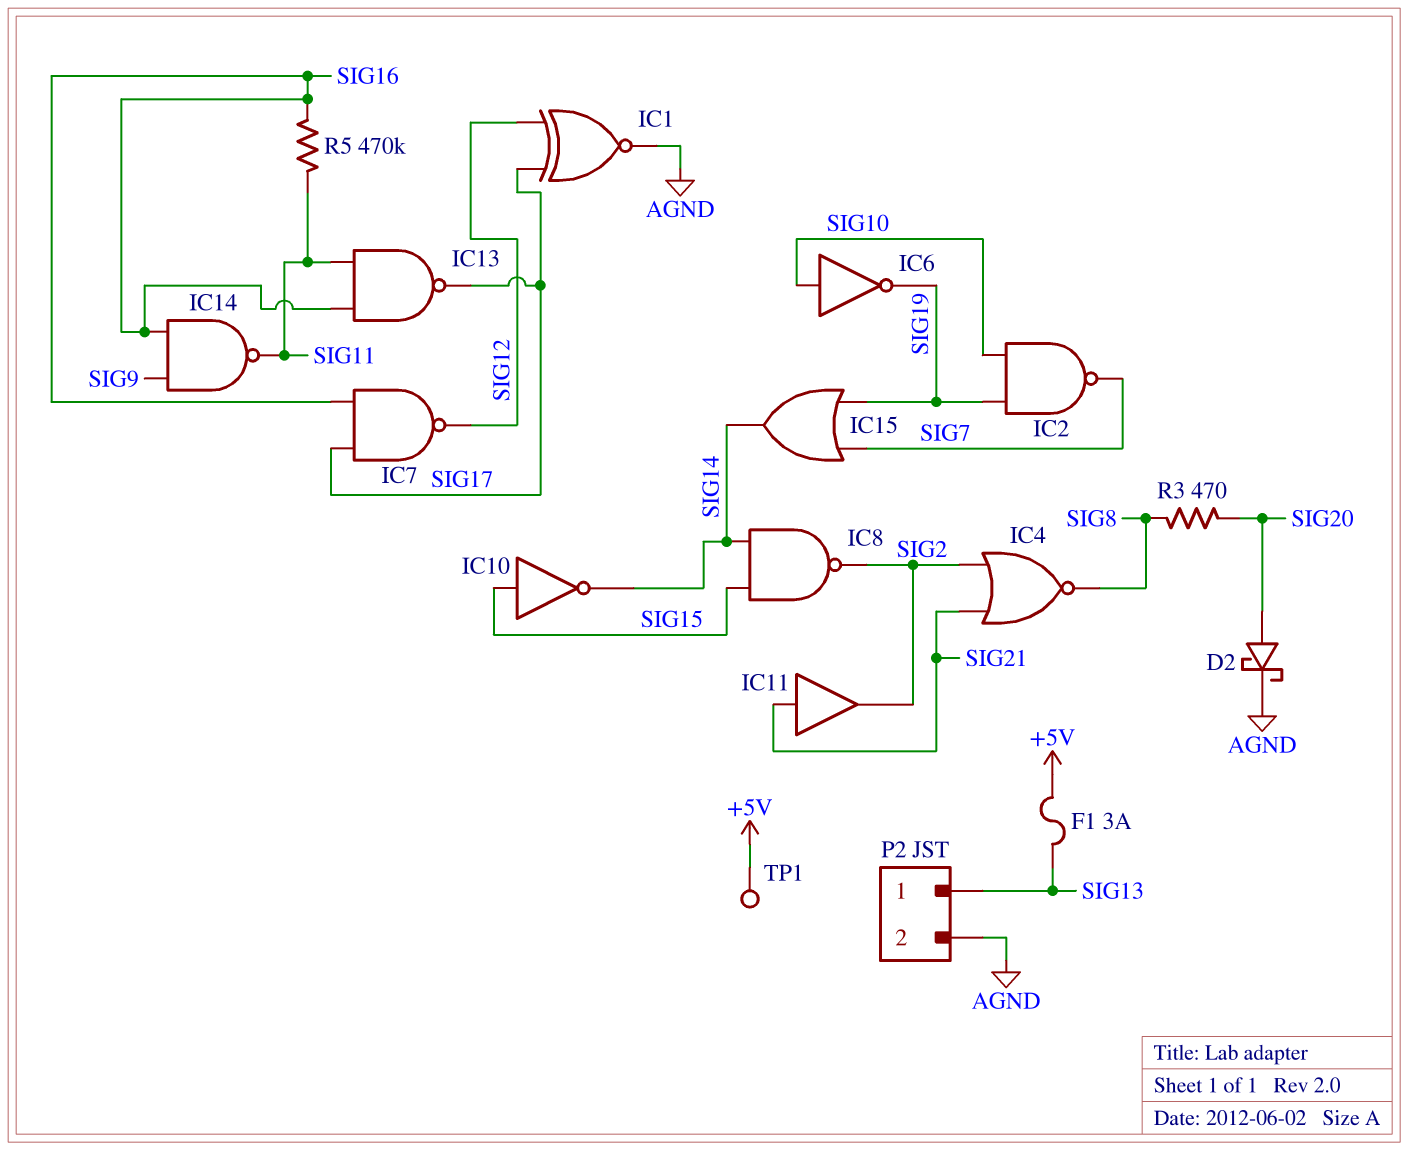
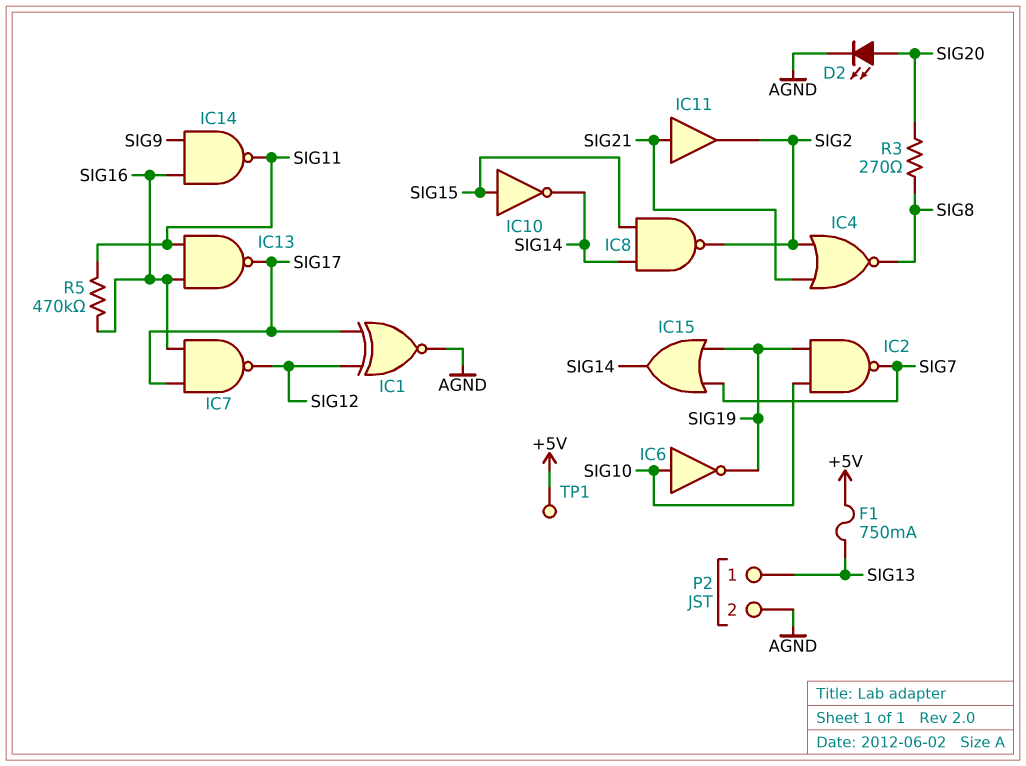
D2: schottky (A SIG20, K AGND) -> LED (A SIG20, K AGND)
F1: 3A (+5V, SIG13) -> 750mA (+5V, SIG13)
R3: 470 (SIG8, SIG20) -> 270 (SIG8, SIG20)

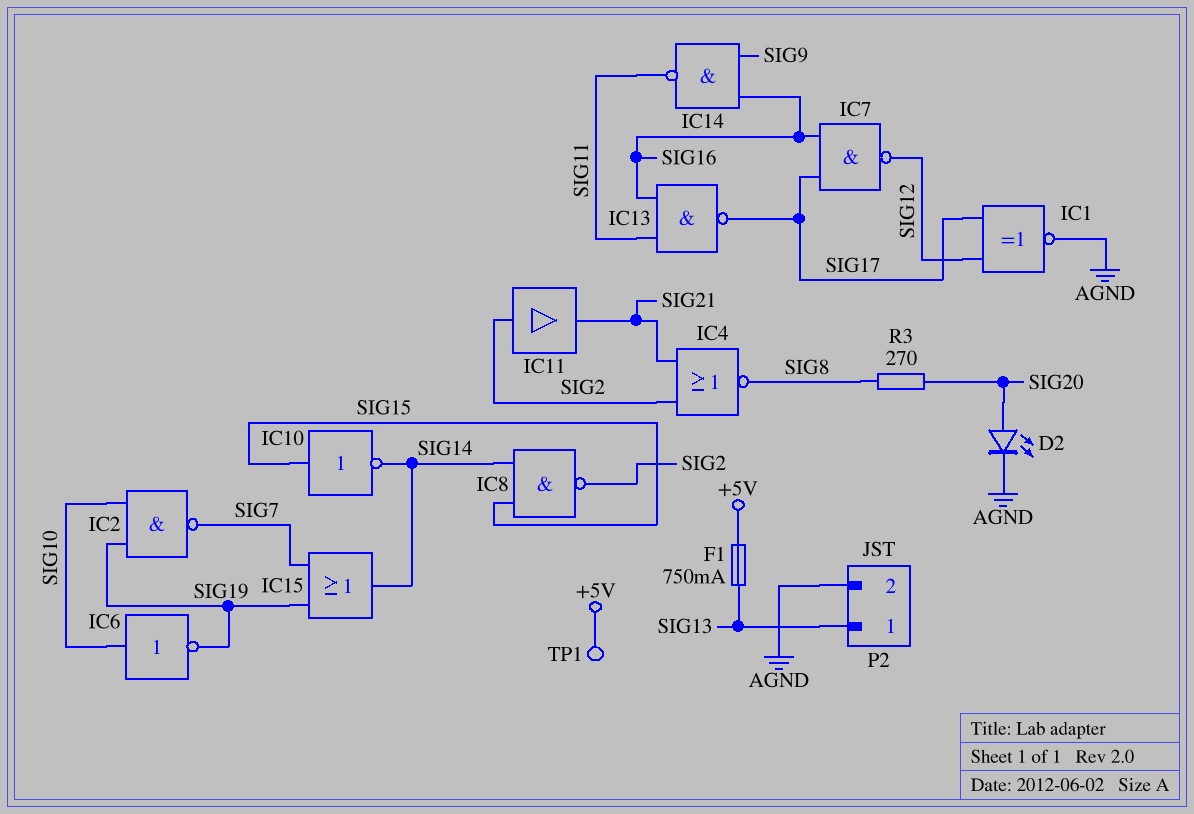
IC11: buffer (in SIG21, out SIG2) -> buffer (in SIG2, out SIG21)
R5: 470k (SIG11, SIG16) -> none

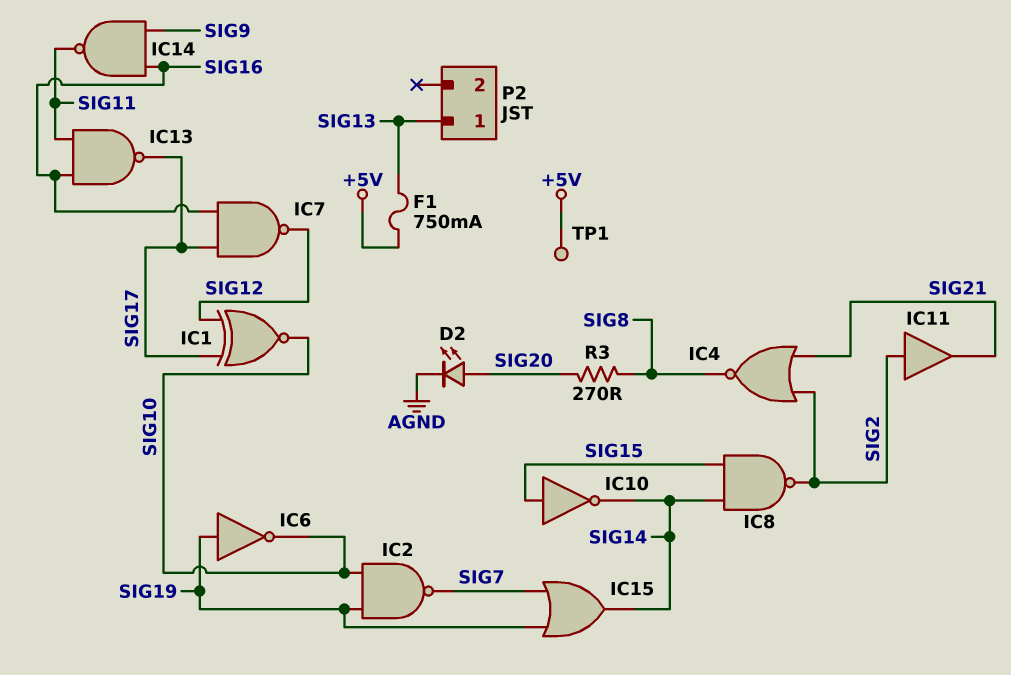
IC1: XNOR (in SIG12, in SIG17, out AGND) -> XNOR (in SIG12, in SIG17, out SIG10)
IC6: NOT (in SIG10, out SIG19) -> NOT (in SIG19, out SIG10)
P2 pin 2: AGND -> none

